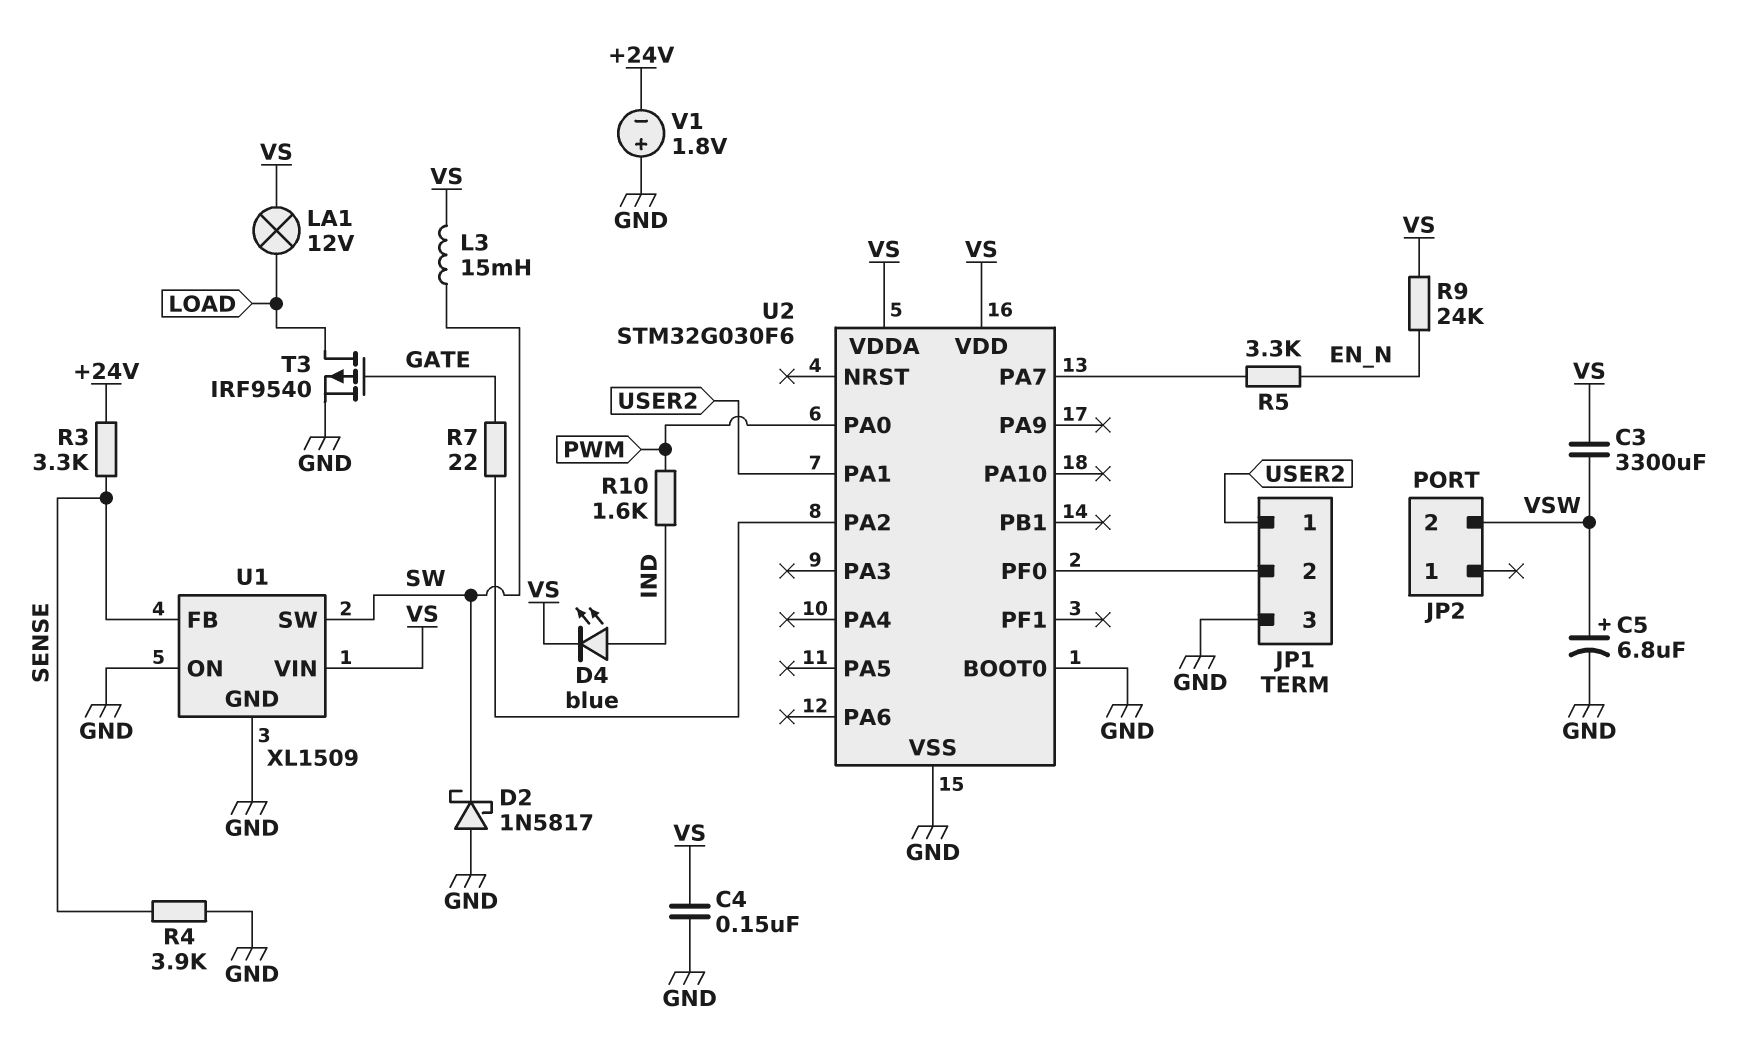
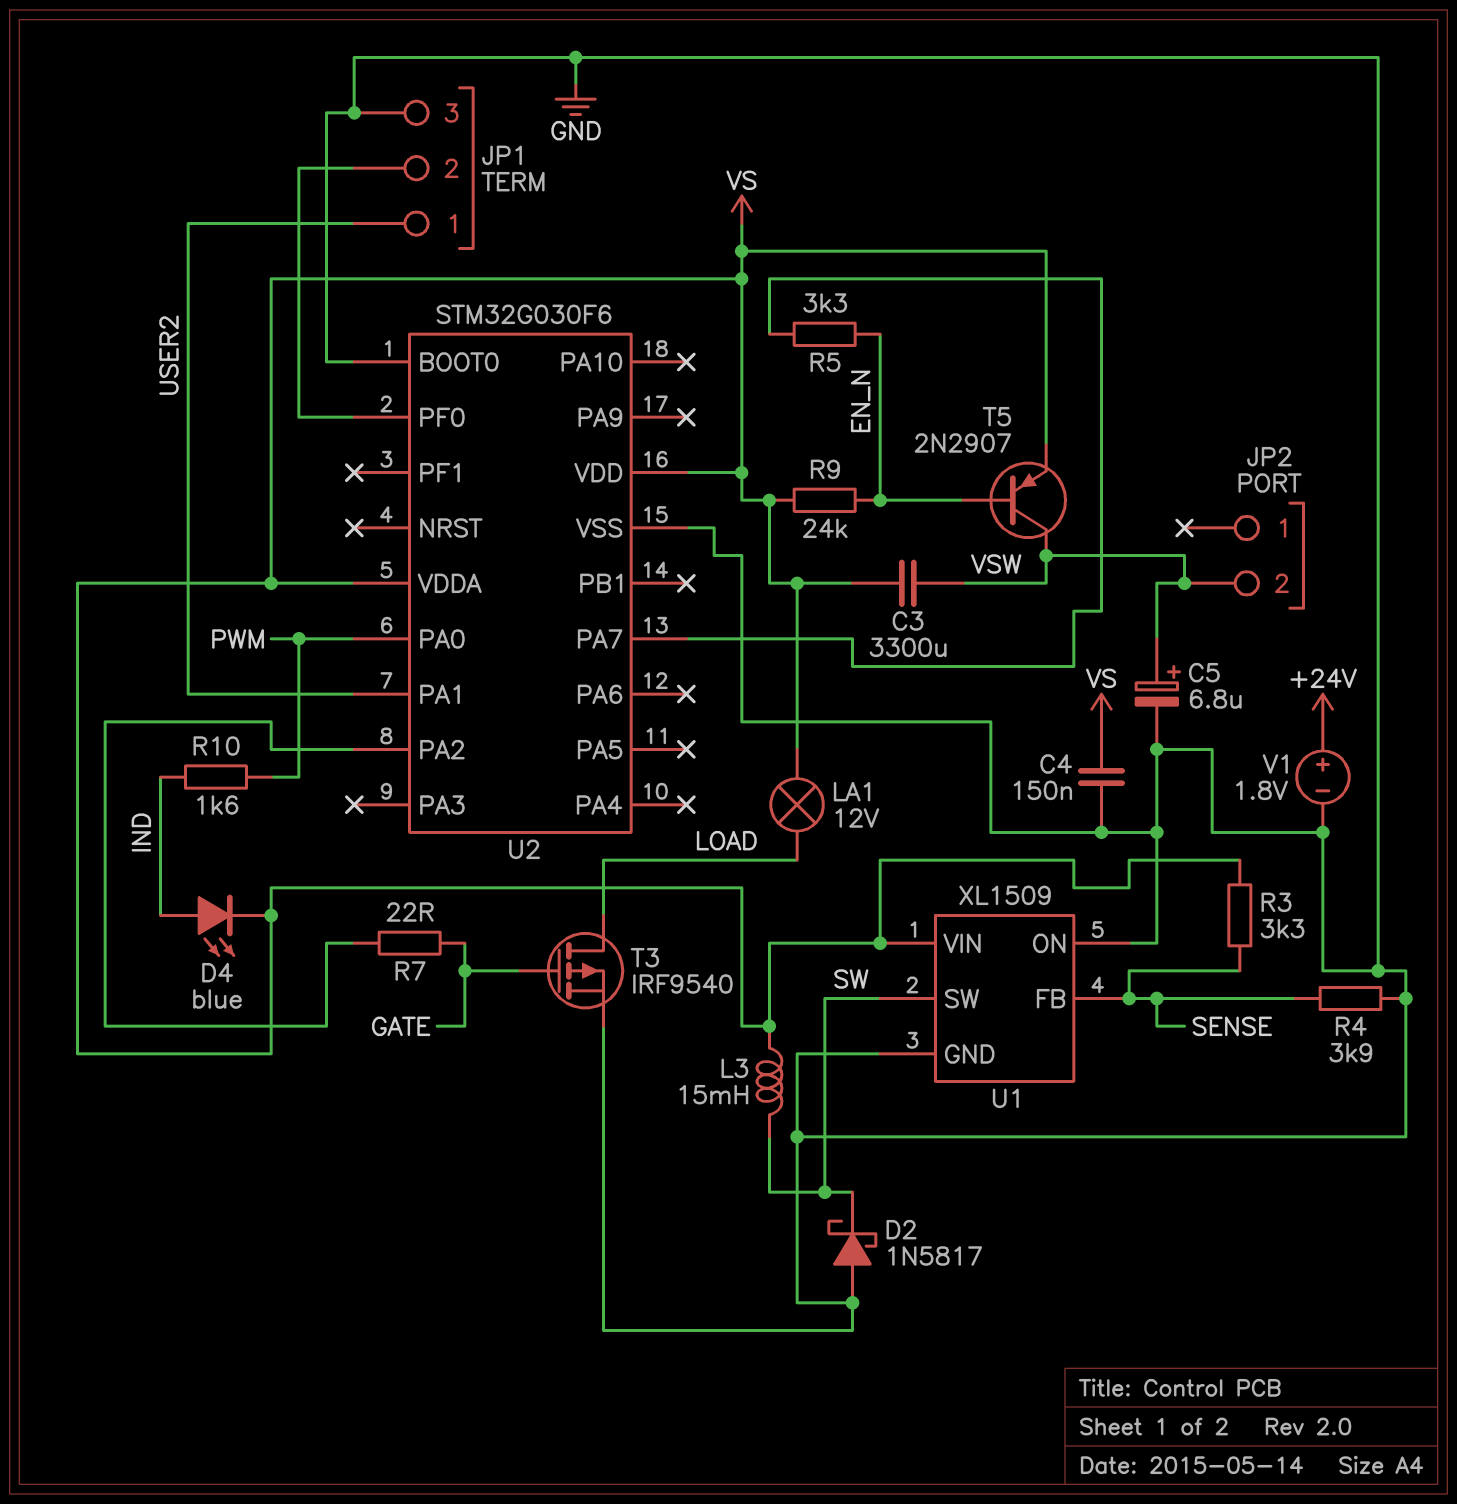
R3: 3.3k (+24V, SENSE) -> 3.3k (SENSE, VS)
T5: none -> PNP 2N2907 (B EN_N, C VSW, E VS)
V1: 1.8V (plus GND, minus +24V) -> 1.8V (plus +24V, minus GND)

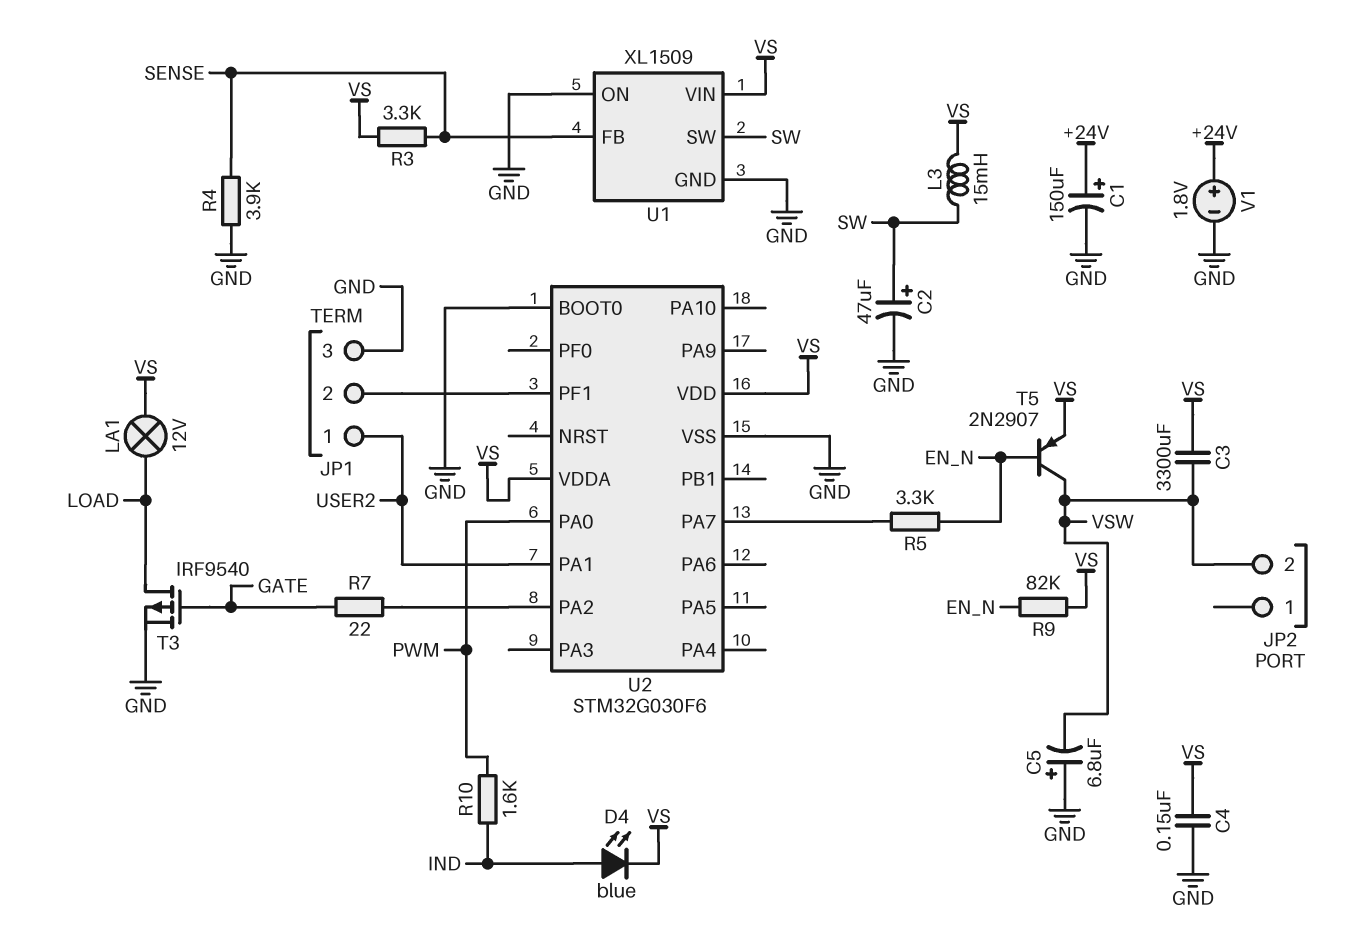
C1: none -> 150uF (plus +24V, minus GND)
C2: none -> 47uF (plus SW, minus GND)
C5: 6.8uF (plus VSW, minus GND) -> 6.8uF (plus GND, minus VSW)
D2: schottky 1N5817 (A GND, K SW) -> none
R9: 24k (EN_N, VS) -> 82k (EN_N, VS)
U2 pin PF0: JP1/2 -> none
U2 pin PF1: none -> JP1/2

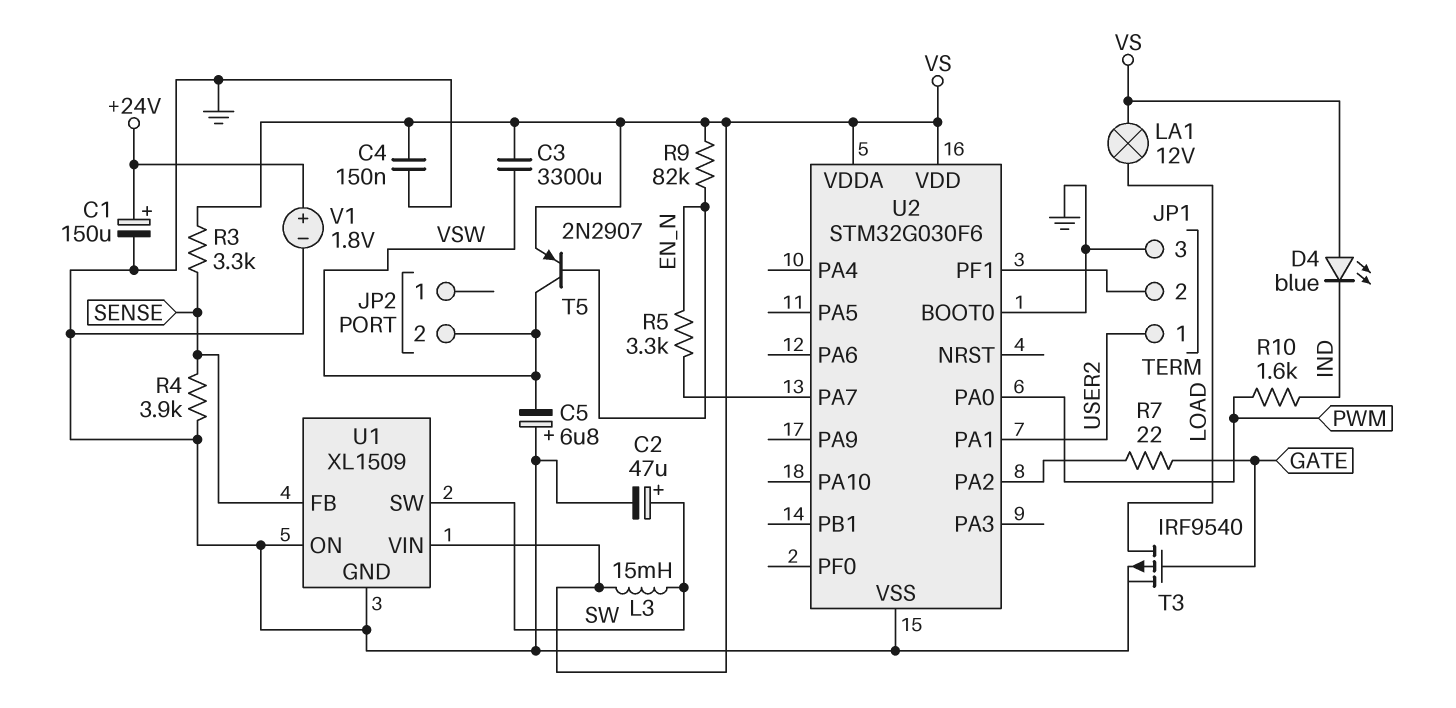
D4: LED blue (A IND, K VS) -> LED blue (A VS, K IND)

